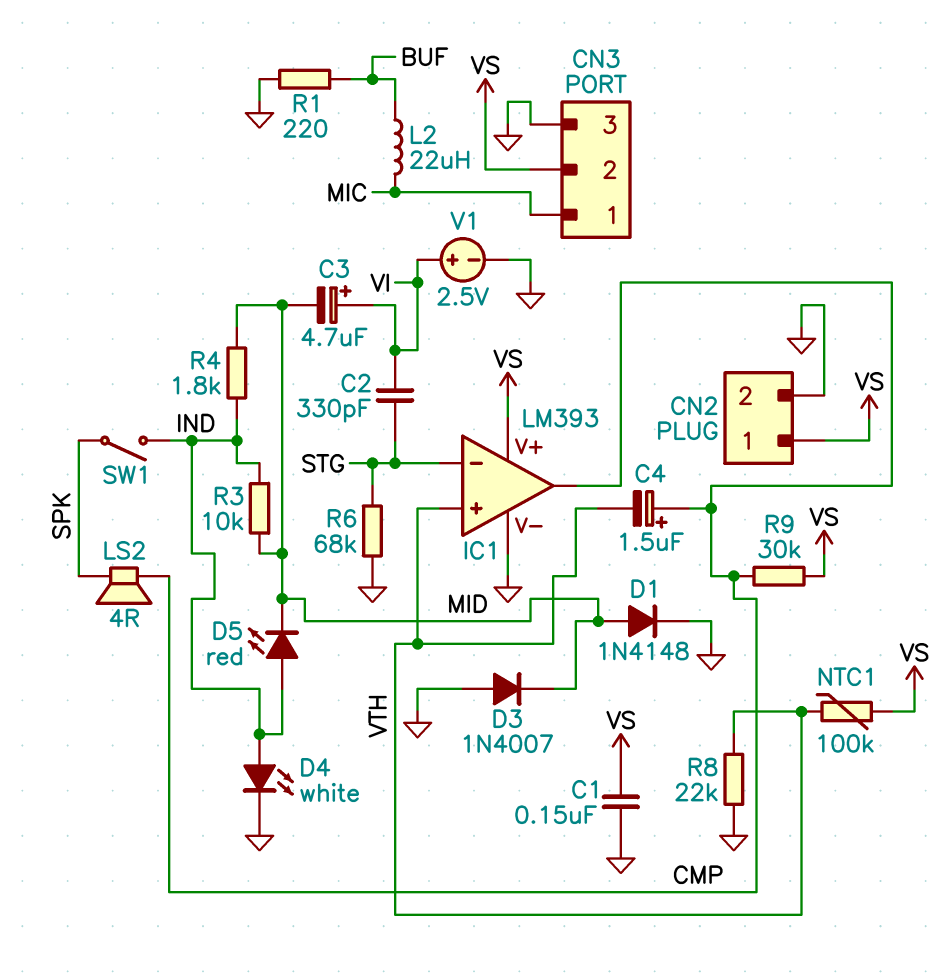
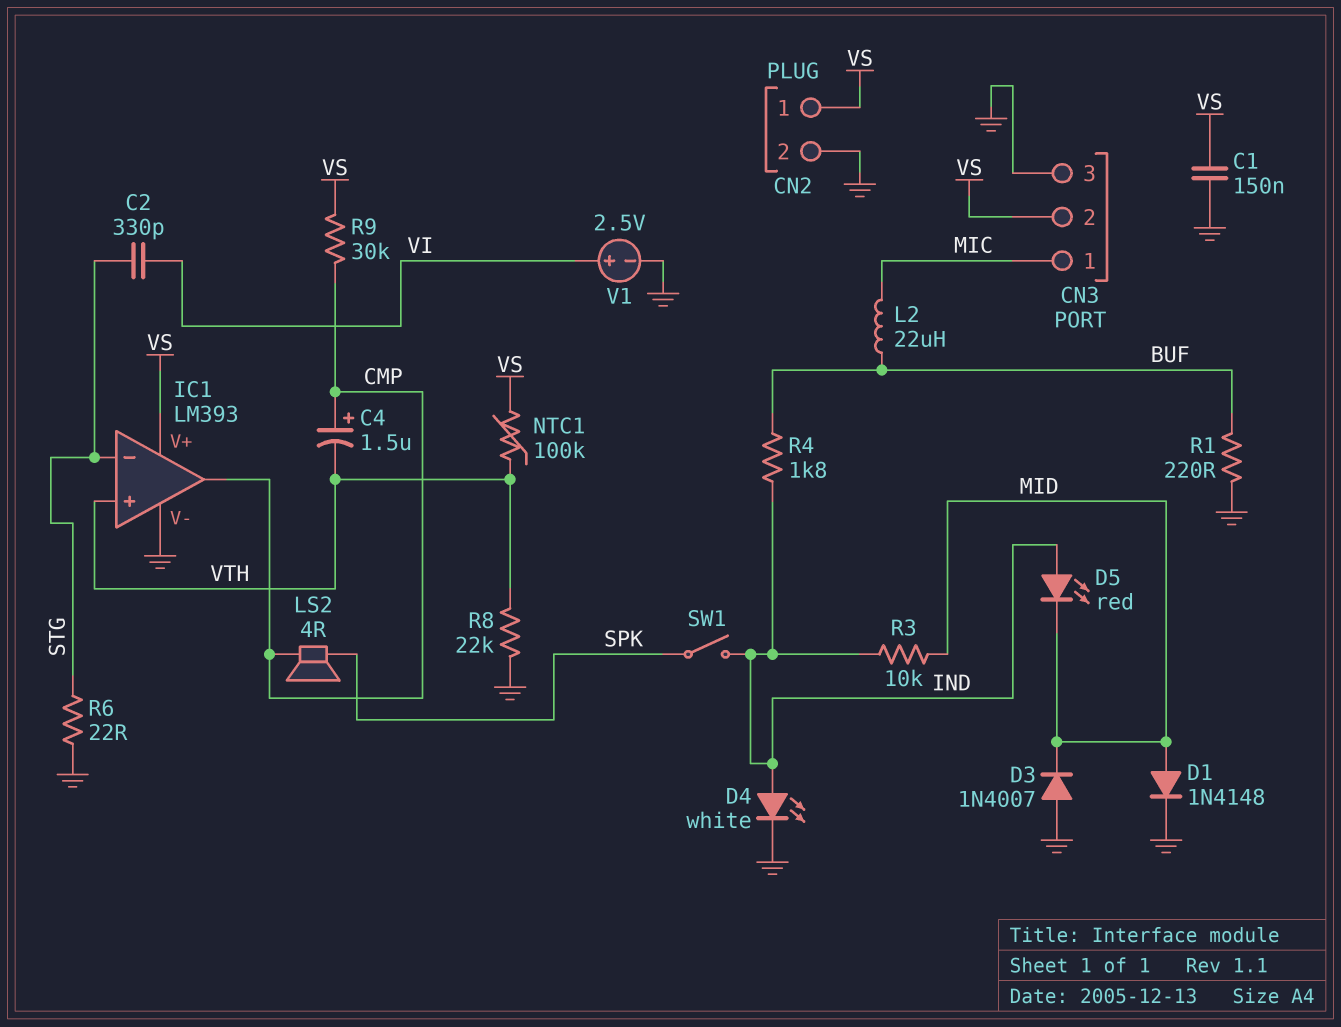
C3: 4.7uF (plus VI, minus MID) -> none
R4: 1.8k (IND, MID) -> 1.8k (BUF, IND)
R6: 68k (GND, STG) -> 22 (GND, STG)

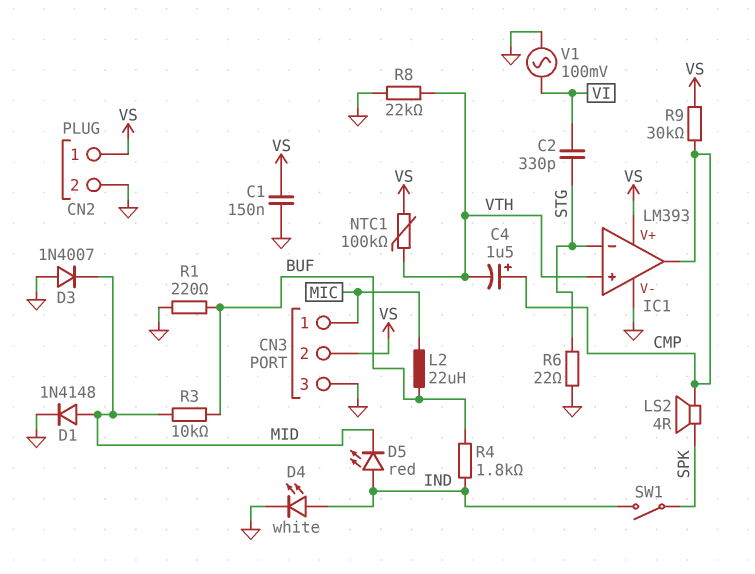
R3: 10k (IND, MID) -> 10k (BUF, MID)
V1: 2.5V (plus VI, minus GND) -> AC 100mV (GND, VI)

